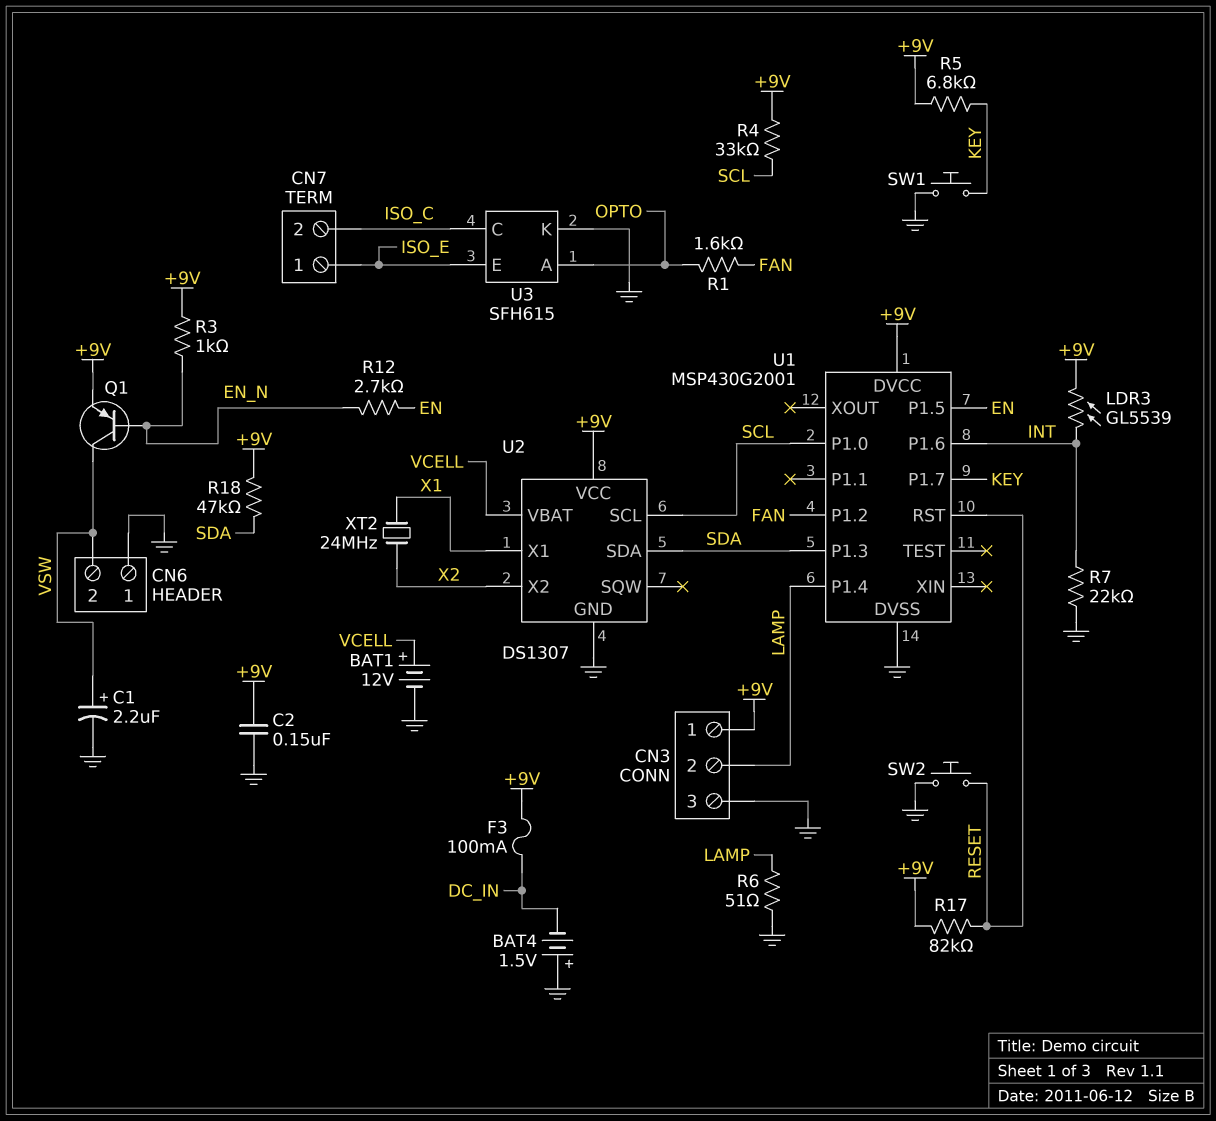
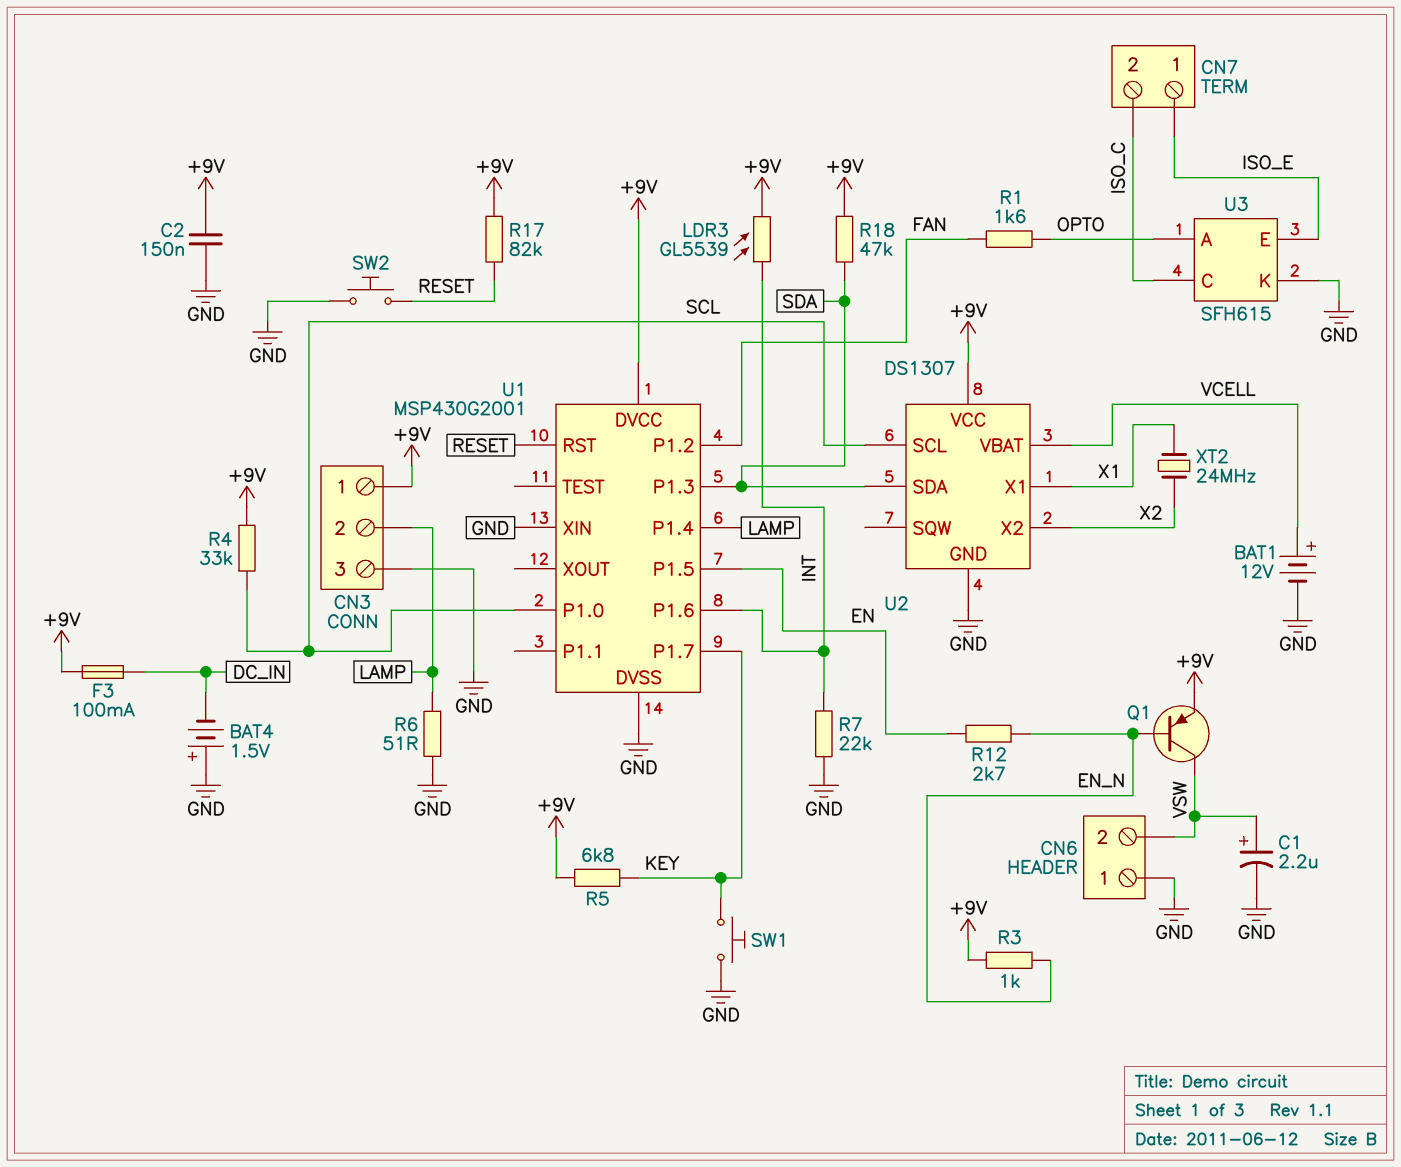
U1 pin XIN: none -> GND

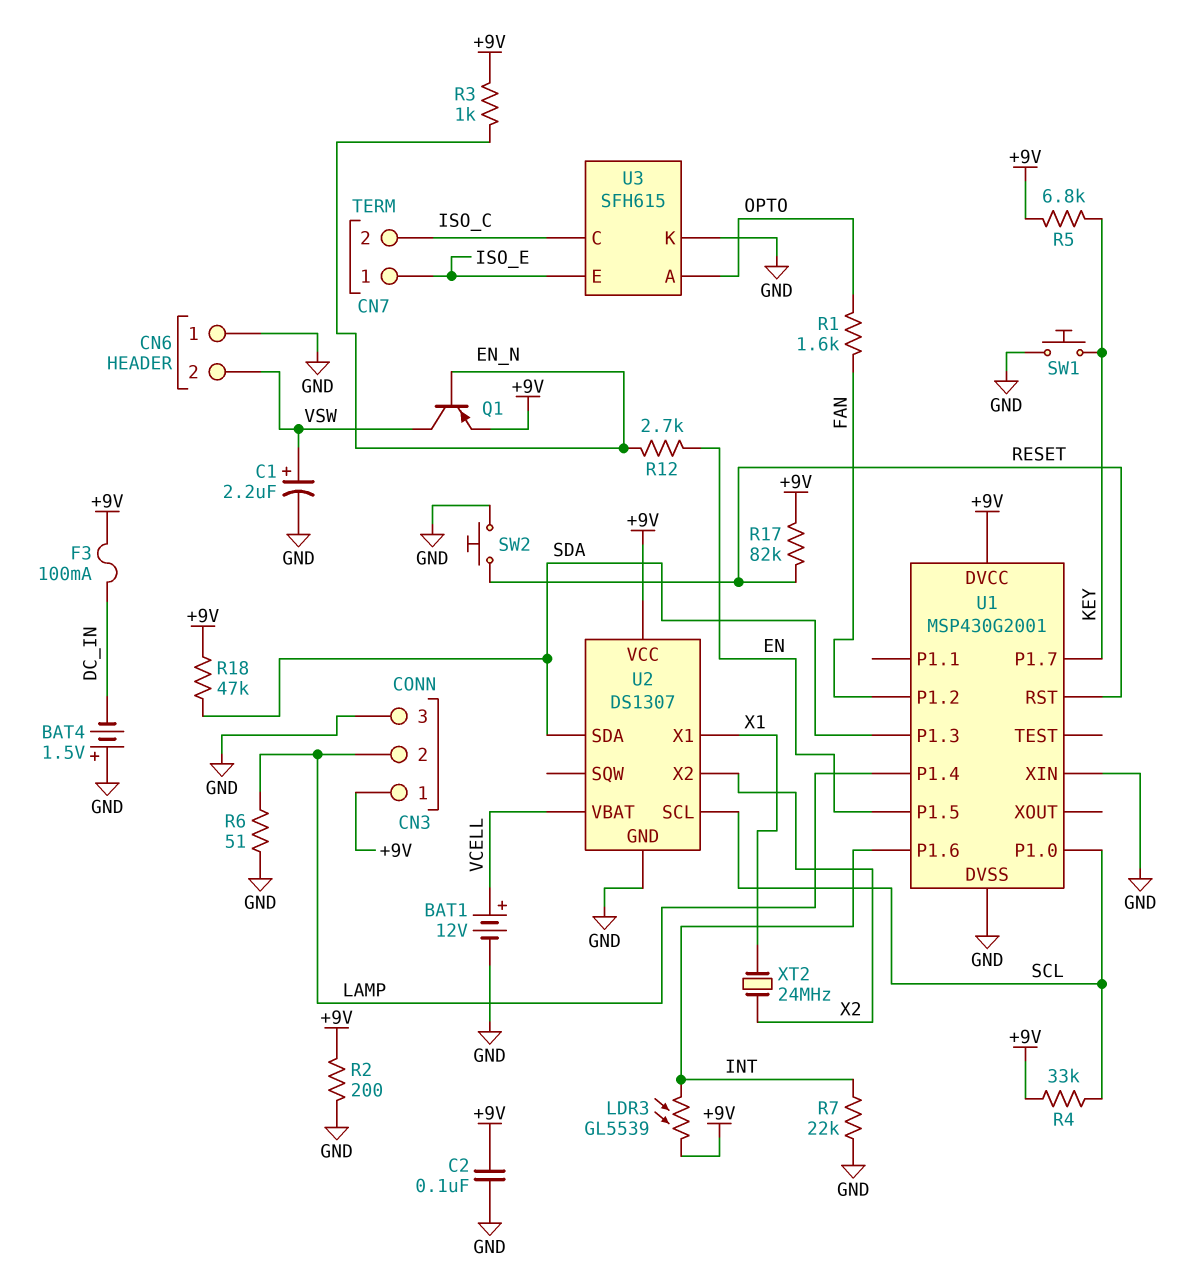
C2: 150nF (+9V, GND) -> 100nF (+9V, GND)
R2: none -> 200 (+9V, GND)

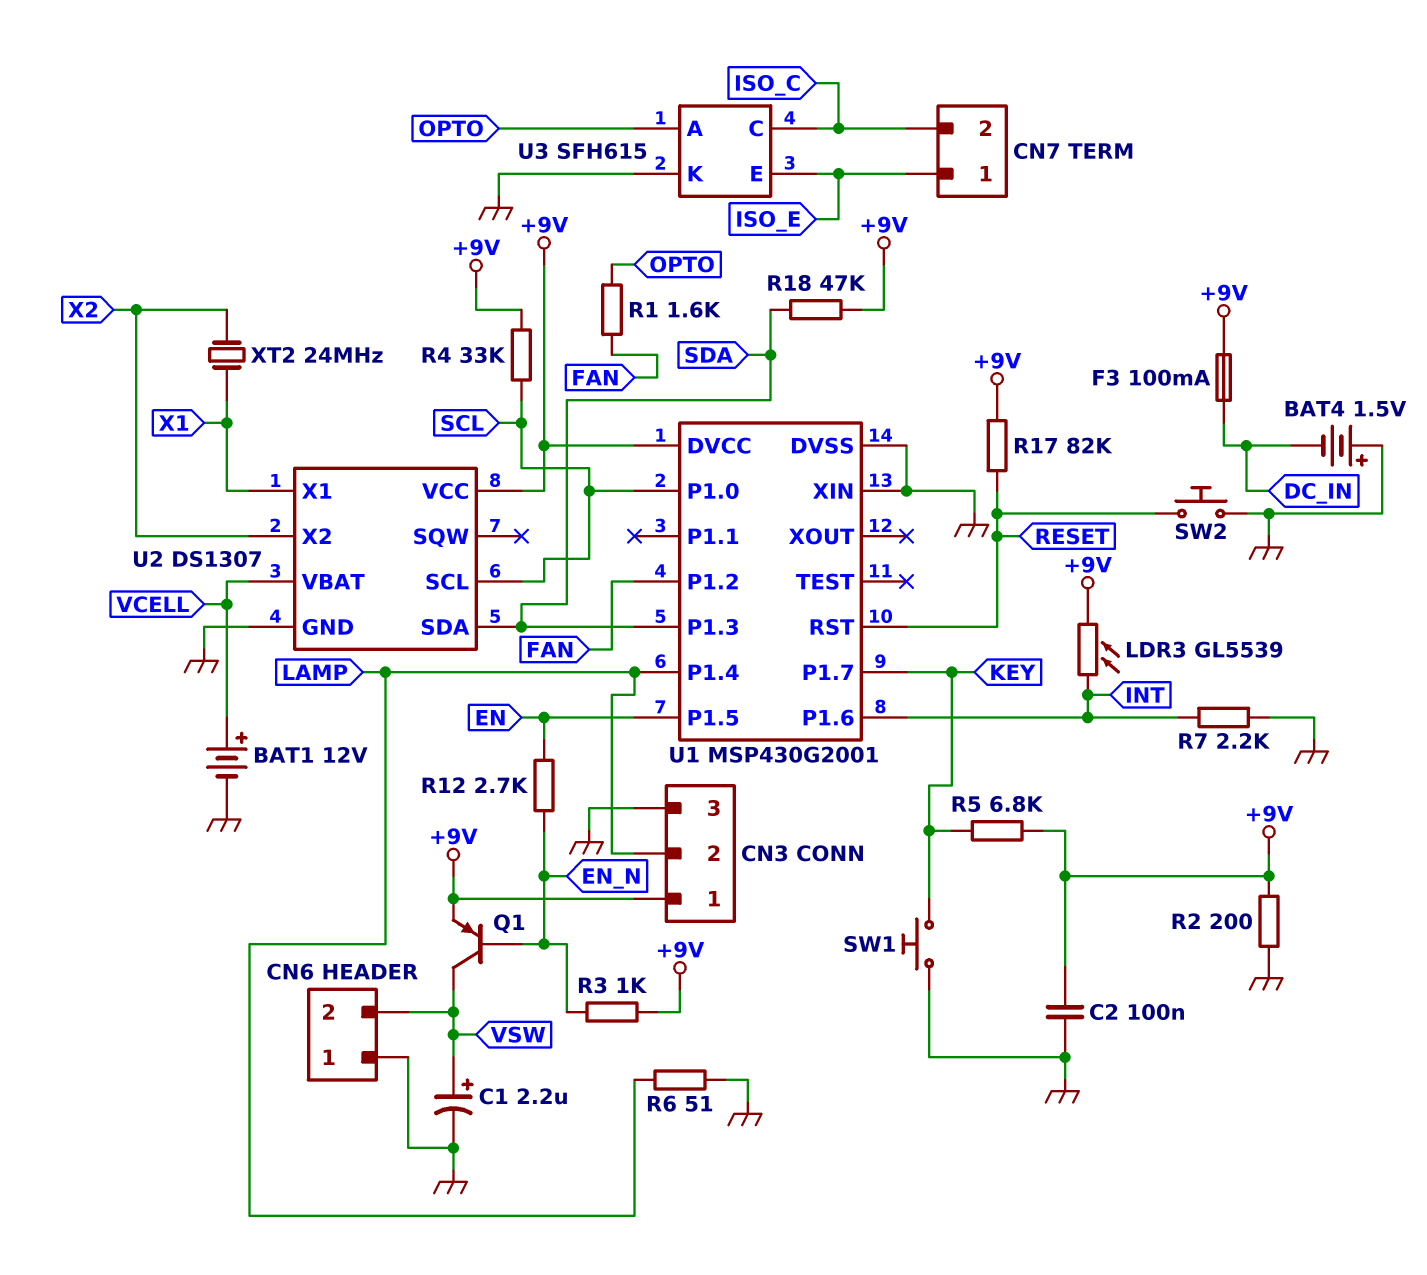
R7: 22k (GND, INT) -> 2.2k (GND, INT)

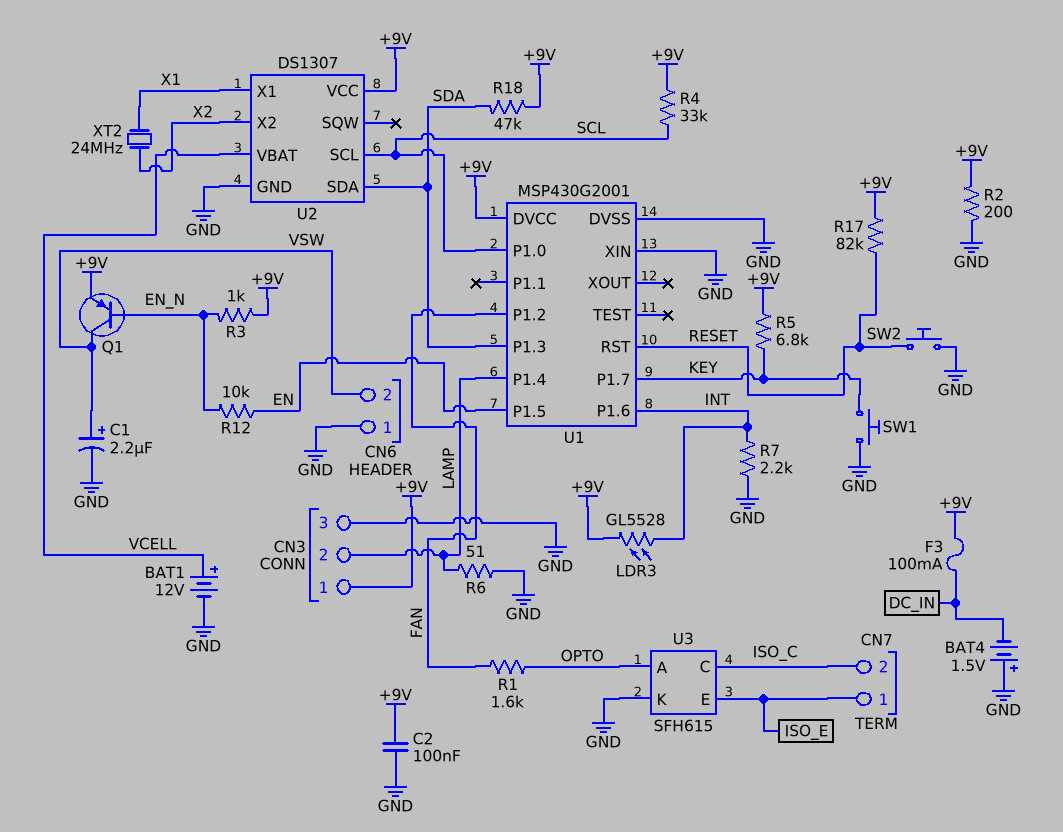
LDR3: GL5539 (+9V, INT) -> GL5528 (+9V, INT)
R12: 2.7k (EN, EN_N) -> 10k (EN, EN_N)

